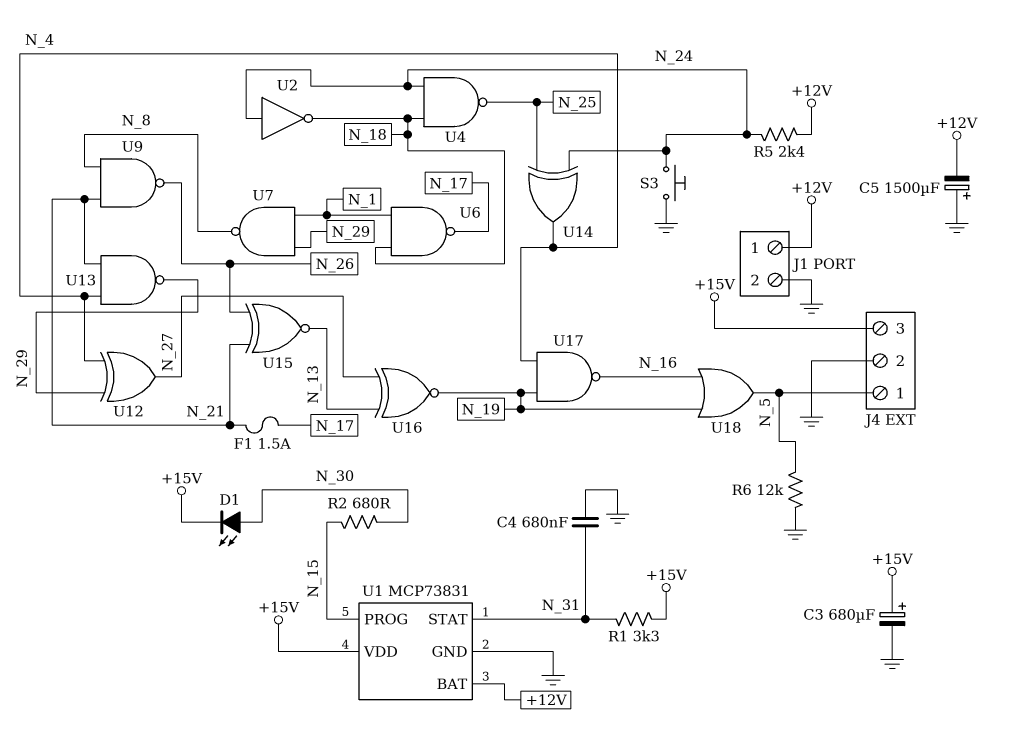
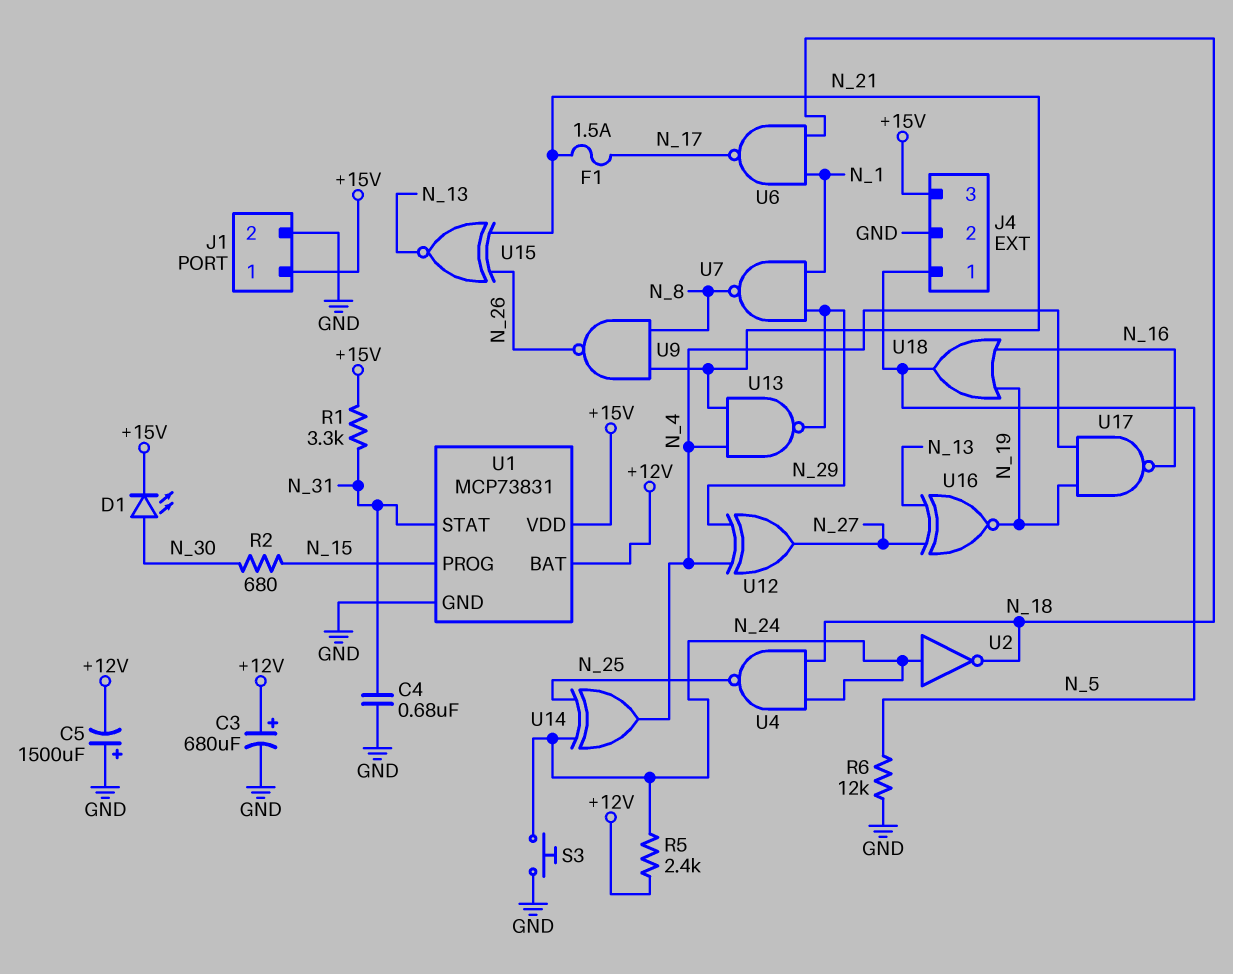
C3: 680uF (plus +15V, minus GND) -> 680uF (plus +12V, minus GND)
J1 pin 1: +12V -> +15V

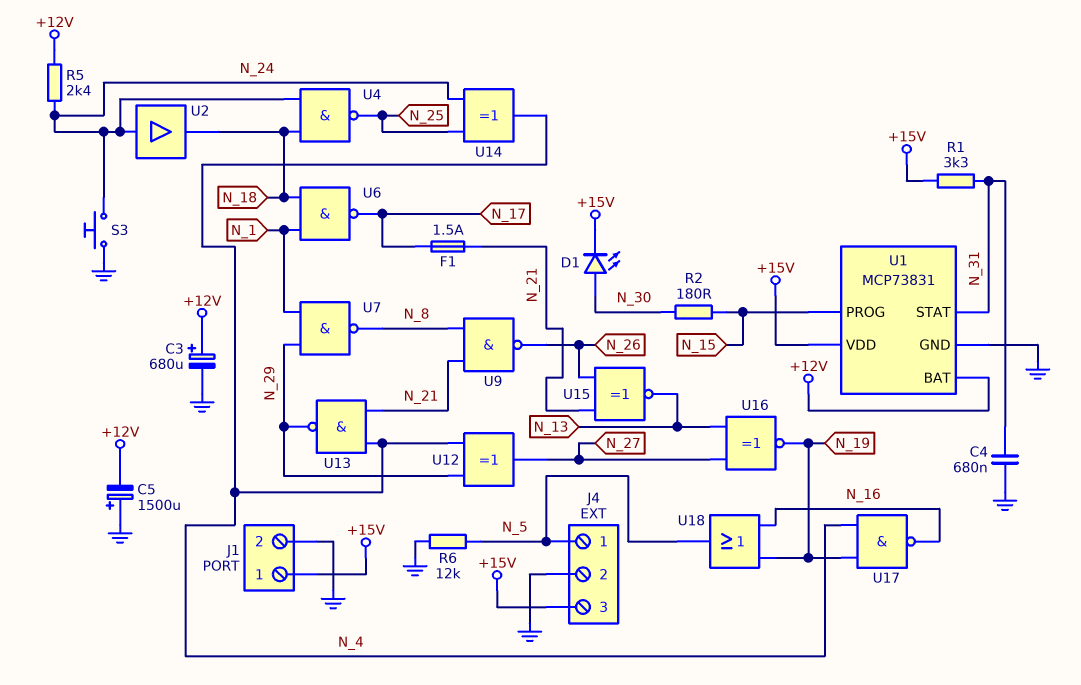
R2: 680 (N_15, N_30) -> 180 (N_15, N_30)
U2: NOT (in N_24, out N_18) -> buffer (in N_24, out N_18)

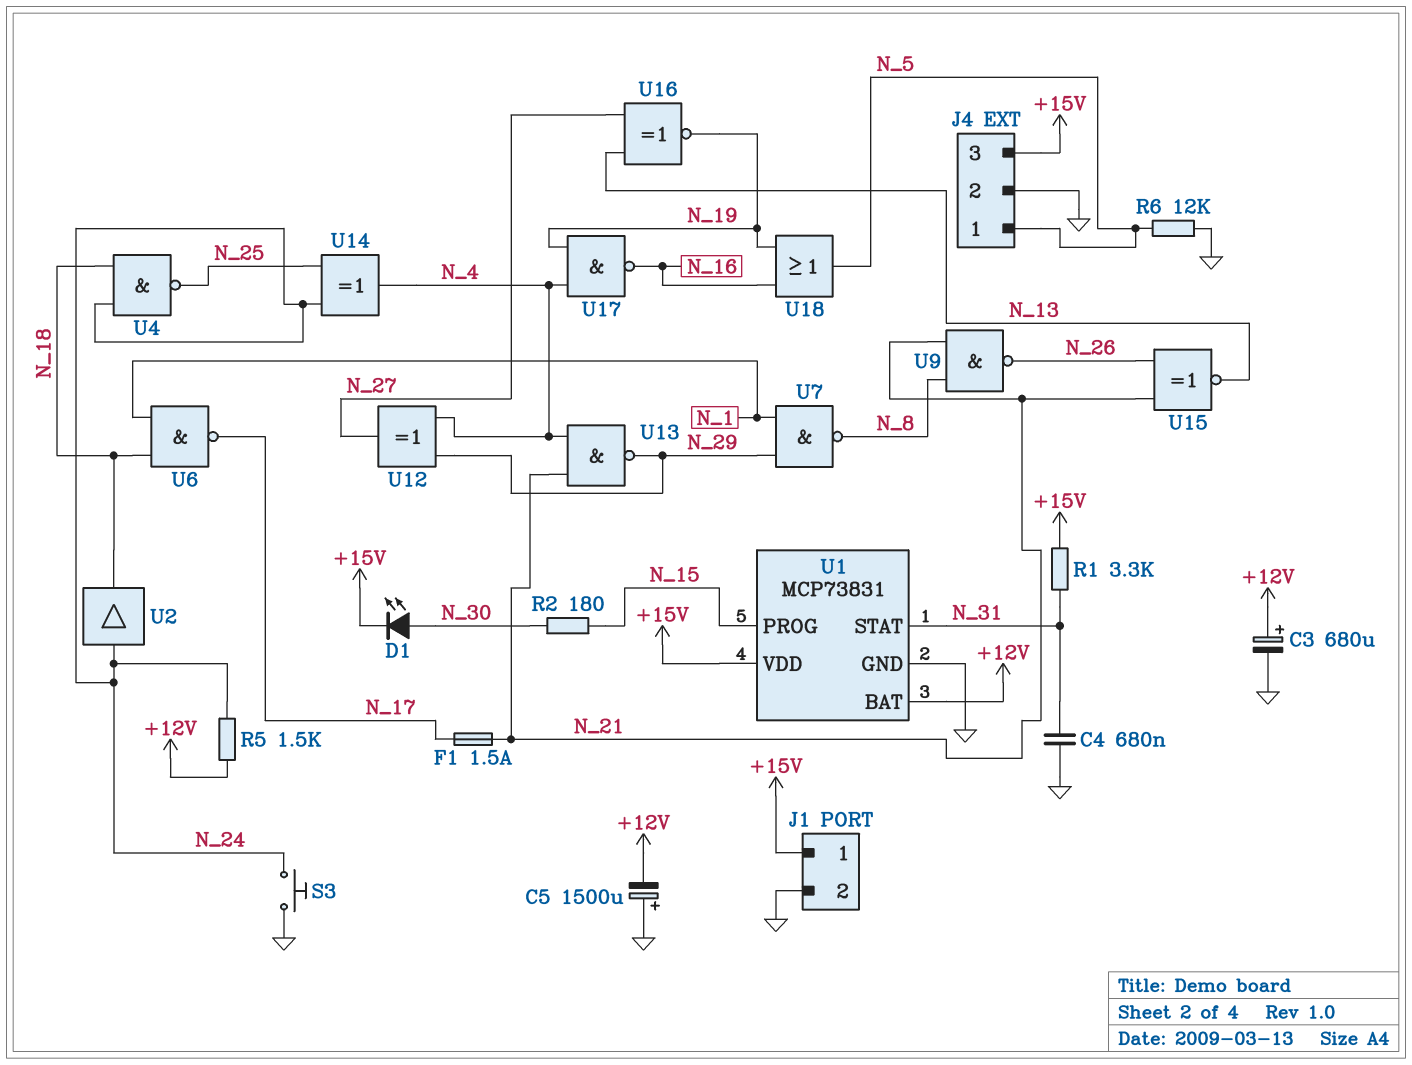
R5: 2.4k (+12V, N_24) -> 1.5k (+12V, N_24)

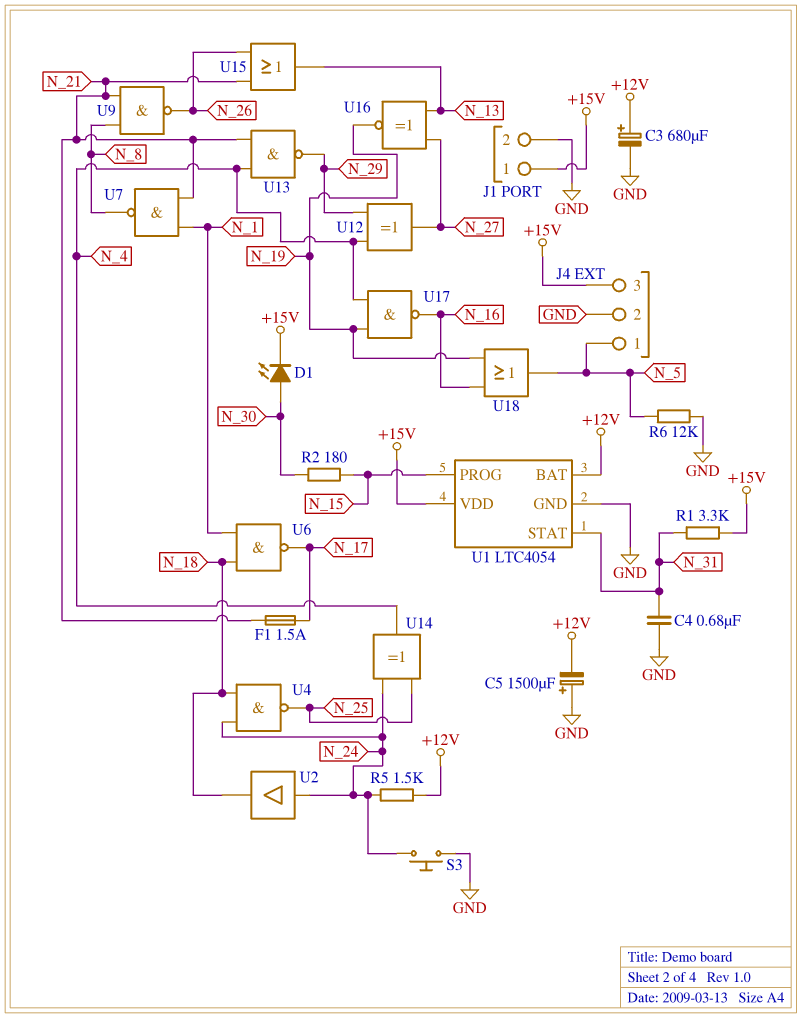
U1: MCP73831 -> LTC4054
U7: NAND (in N_1, in N_29, out N_8) -> NAND (in N_1, in N_21, out N_8)
U15: XNOR (in N_21, in N_26, out N_13) -> OR (in N_21, in N_26, out N_13)

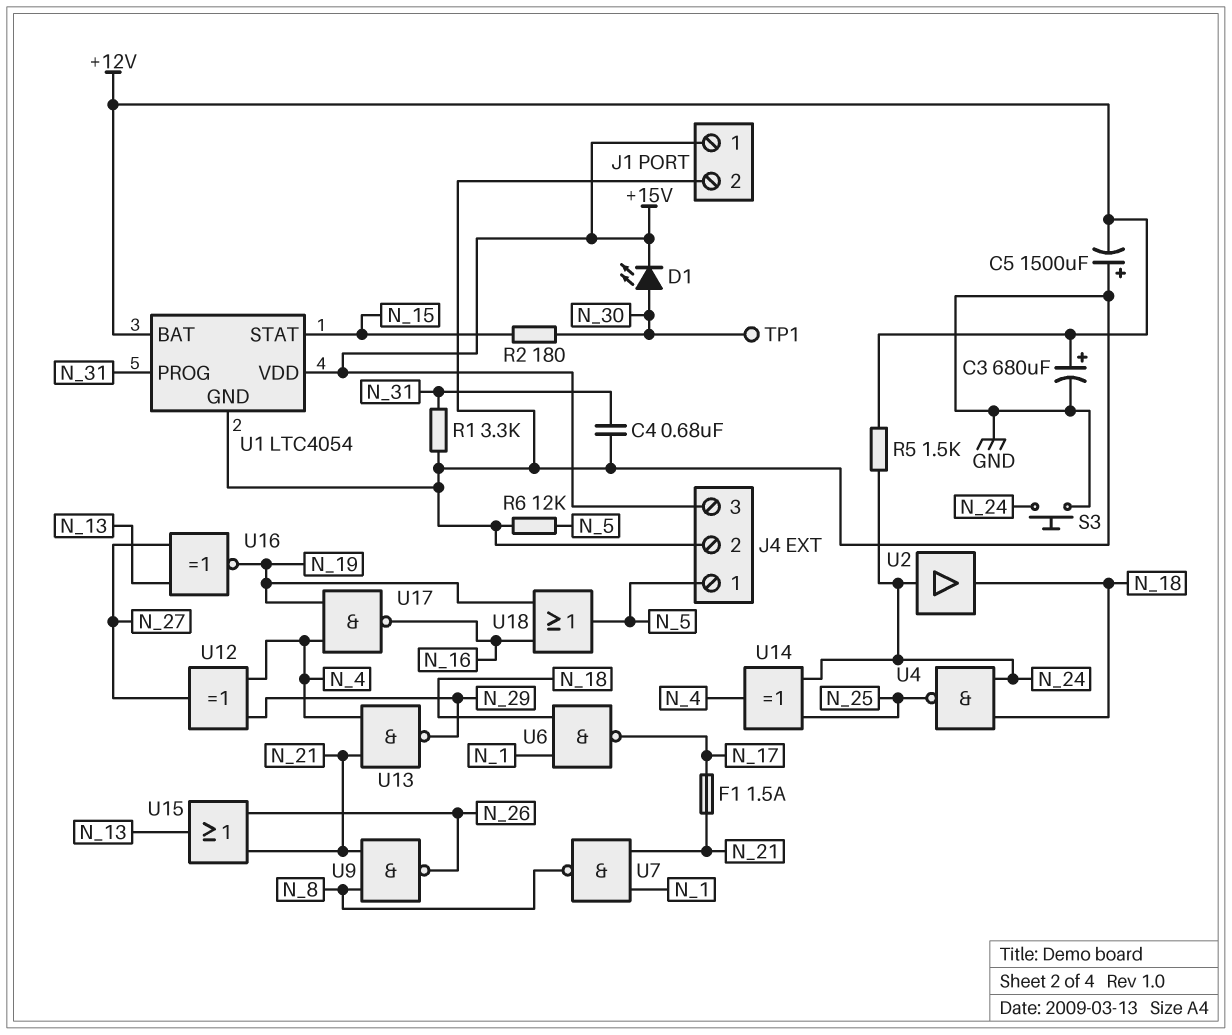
R1: 3.3k (+15V, N_31) -> 3.3k (GND, N_31)
TP1: none -> test point (N_30)
U1 pin PROG: N_15 -> N_31
U1 pin STAT: N_31 -> N_15

